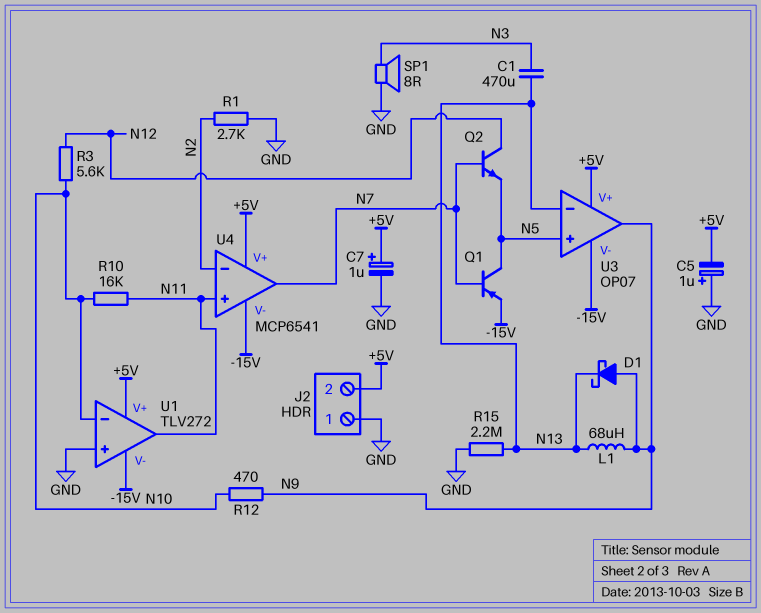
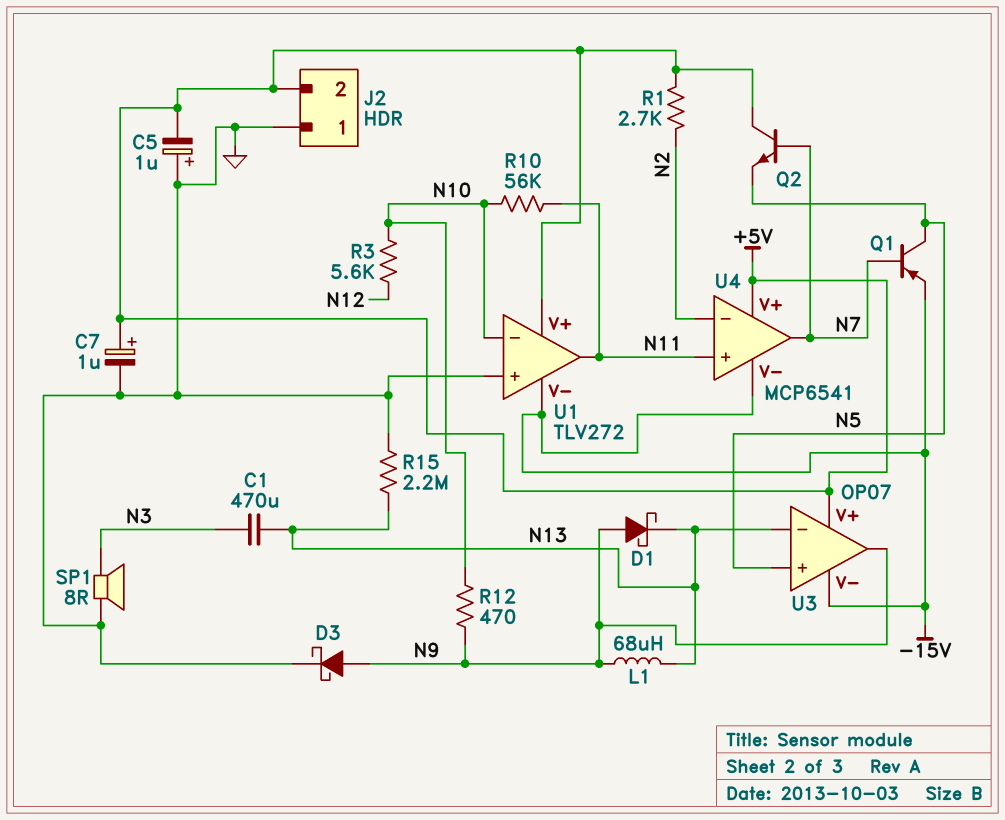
D3: none -> schottky (A N9, K GND)
Q2: NPN (B N7, C N12, E N5) -> NPN (B N7, C +5V, E N5)
R1: 2.7k (GND, N2) -> 2.7k (+5V, N2)
R10: 16k (N10, N11) -> 56k (N10, N11)

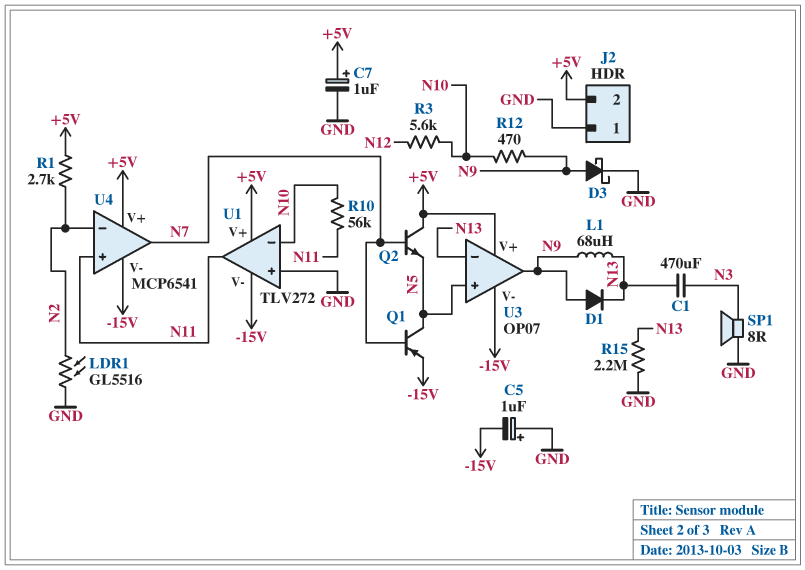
C5: 1uF (plus GND, minus +5V) -> 1uF (plus GND, minus -15V)
D1: schottky (A N9, K N13) -> diode (A N9, K N13)
LDR1: none -> GL5516 (GND, N2)

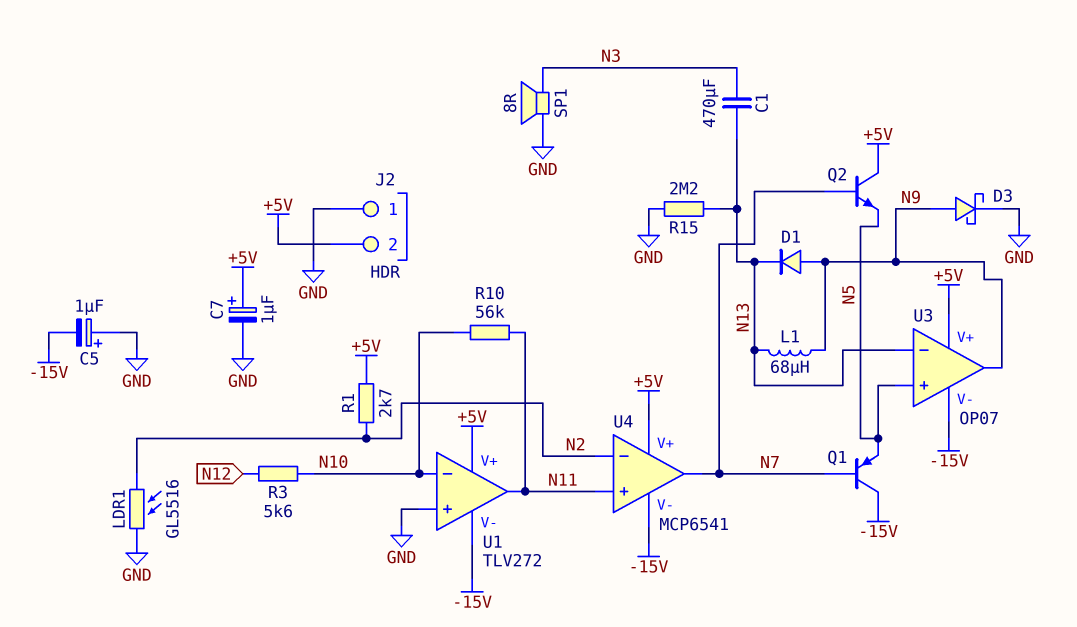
Q1: PNP (B N7, C N5, E -15V) -> PNP (B N7, C -15V, E N5)
R12: 470 (N9, N10) -> none

